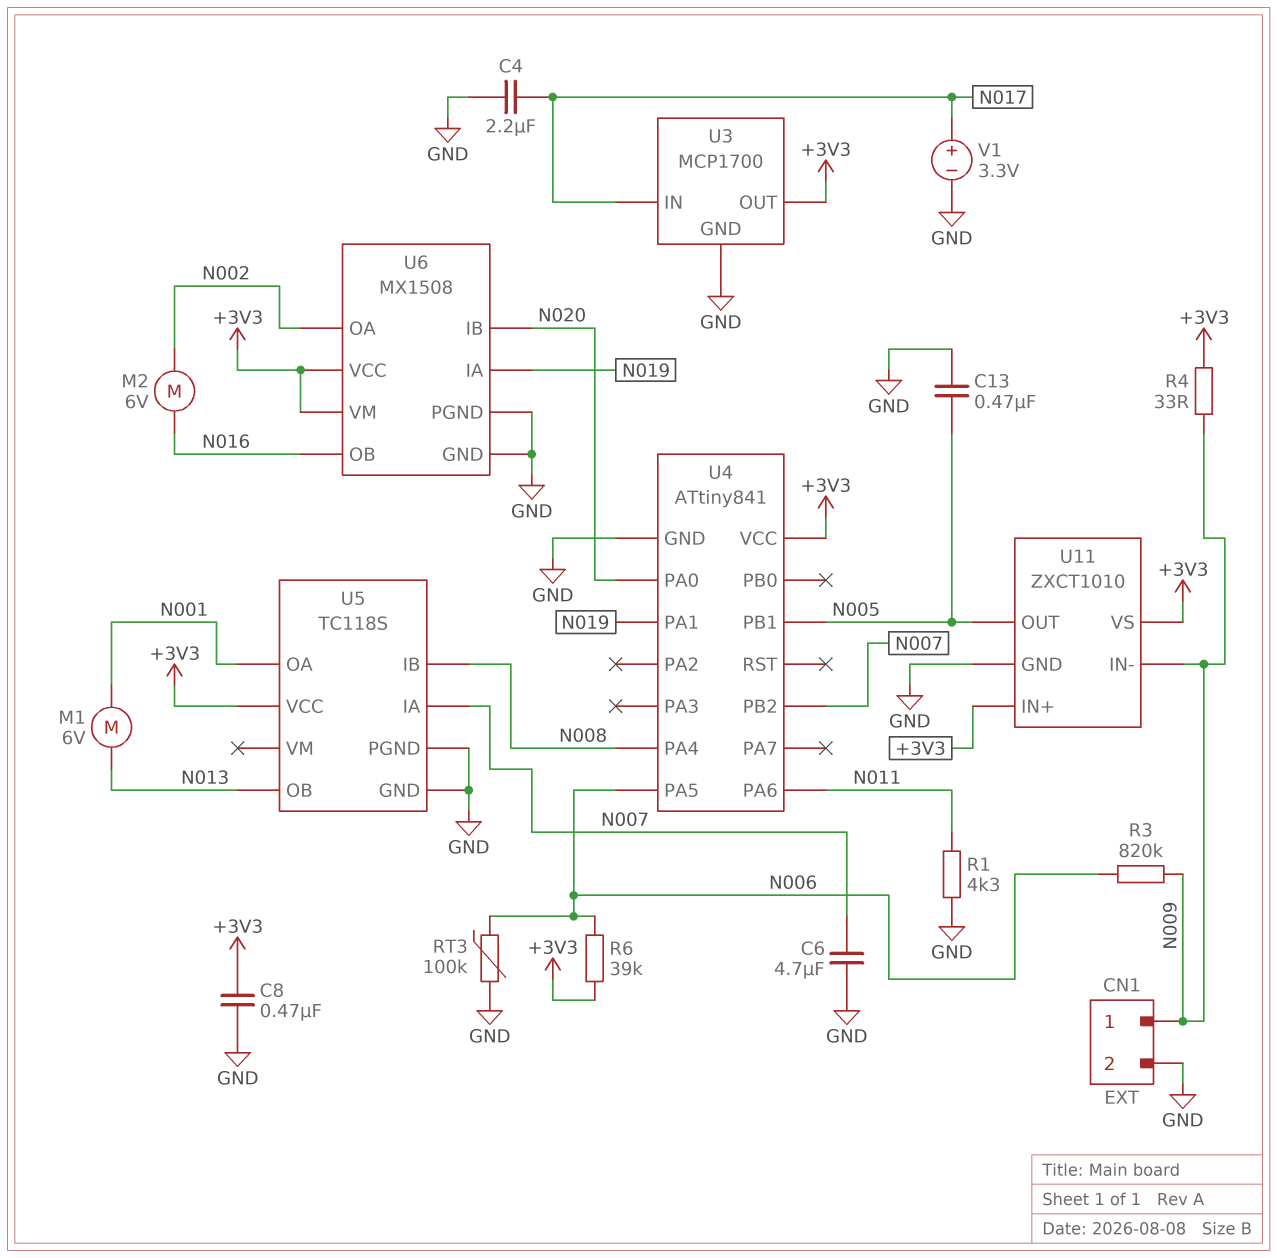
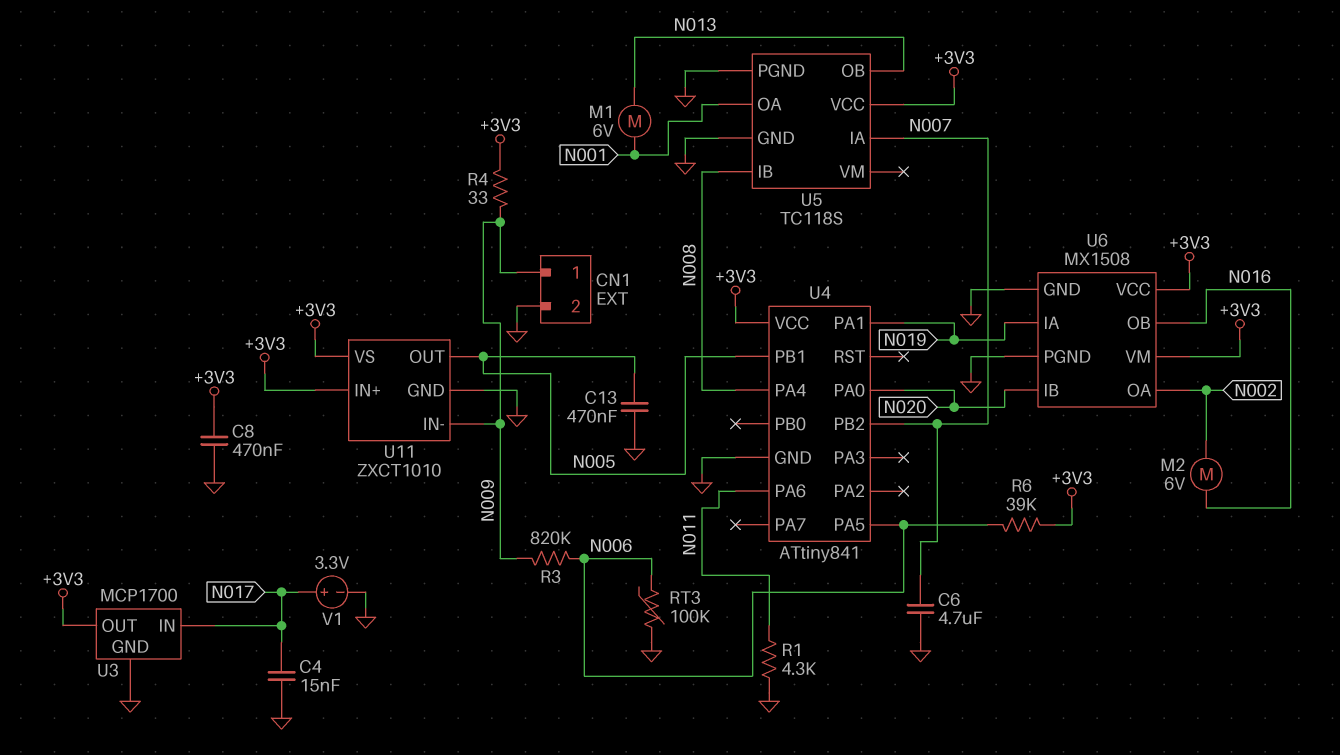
C4: 2.2uF (GND, N017) -> 15nF (GND, N017)

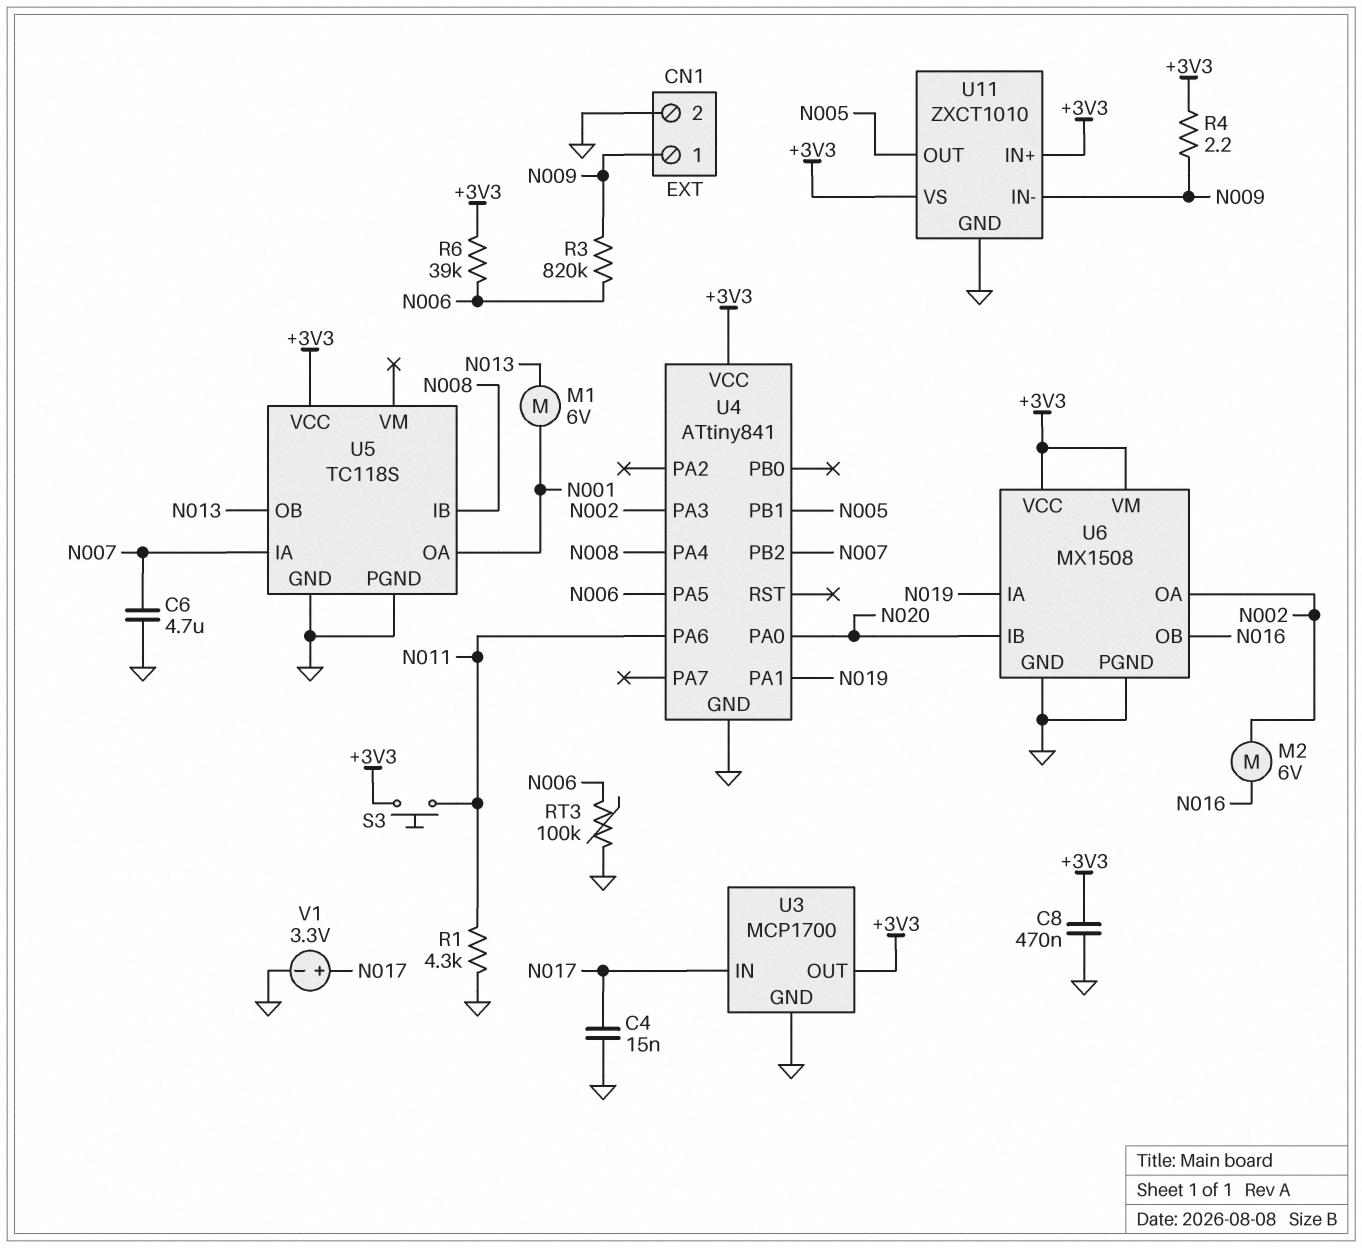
C13: 470nF (GND, N005) -> none
R4: 33 (+3V3, N009) -> 2.2 (+3V3, N009)
S3: none -> button (+3V3, N011)
U4 pin PA3: none -> N002

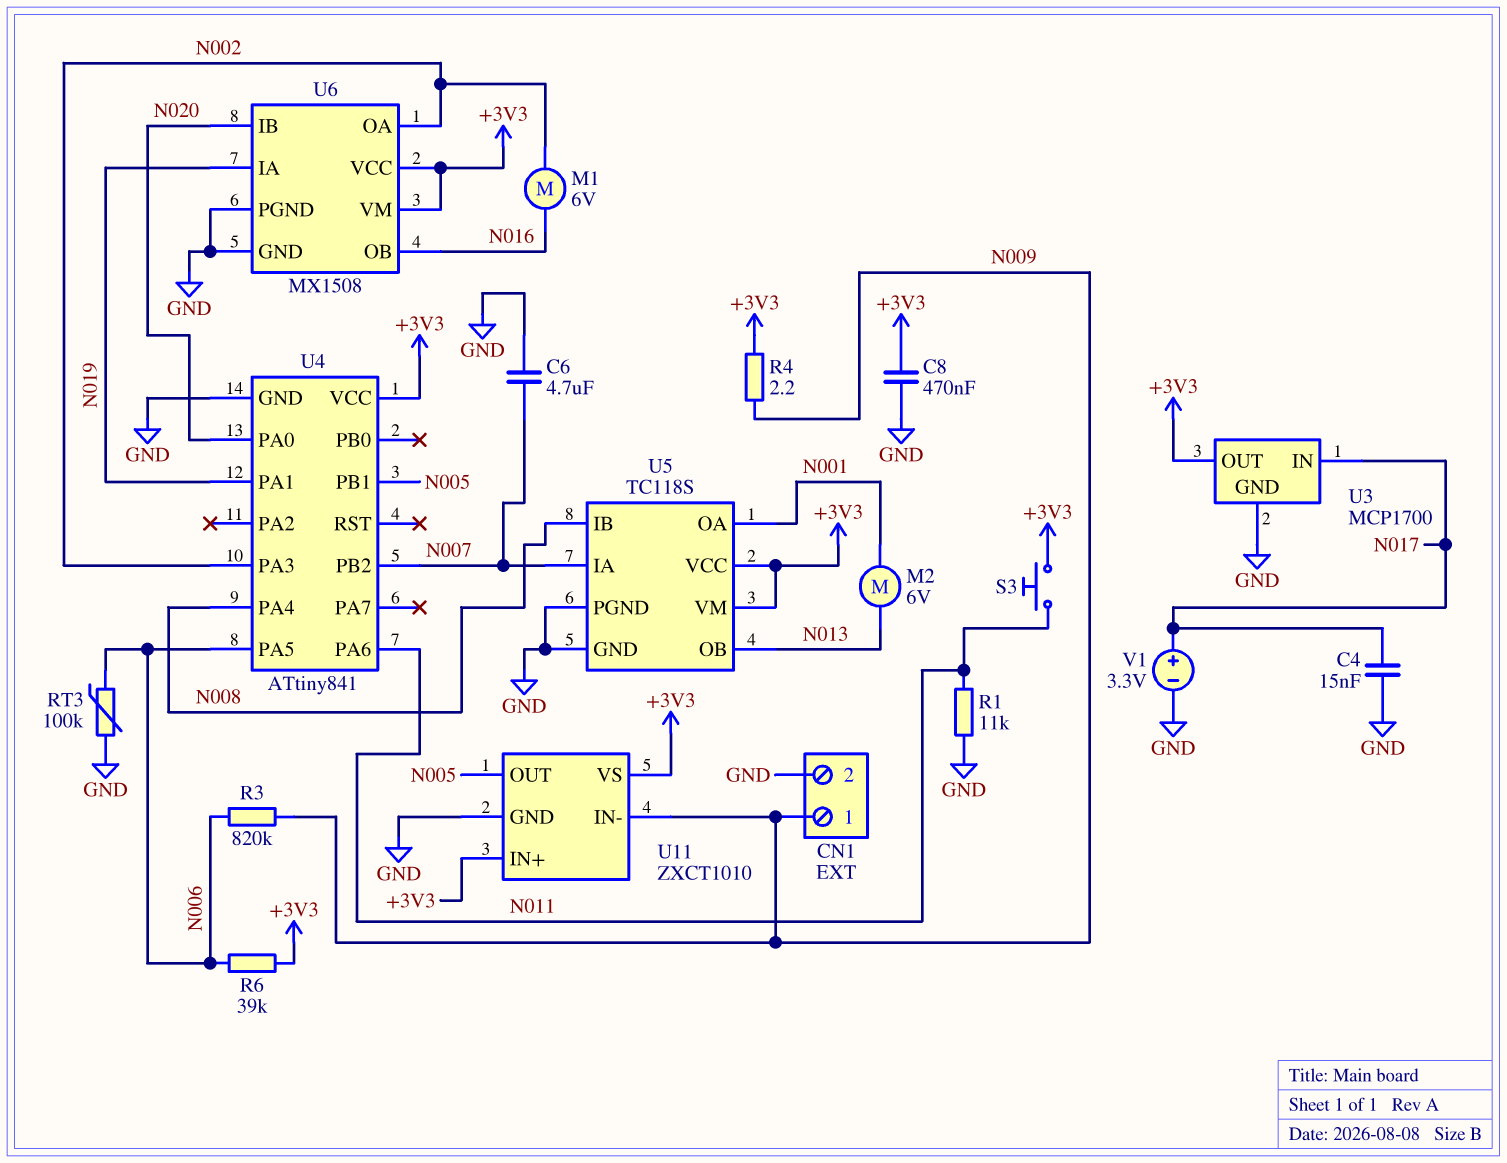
M1: motor 6V (N001, N013) -> motor 6V (N002, N016)
M2: motor 6V (N002, N016) -> motor 6V (N001, N013)
R1: 4.3k (GND, N011) -> 11k (GND, N011)
U5 pin VM: none -> +3V3

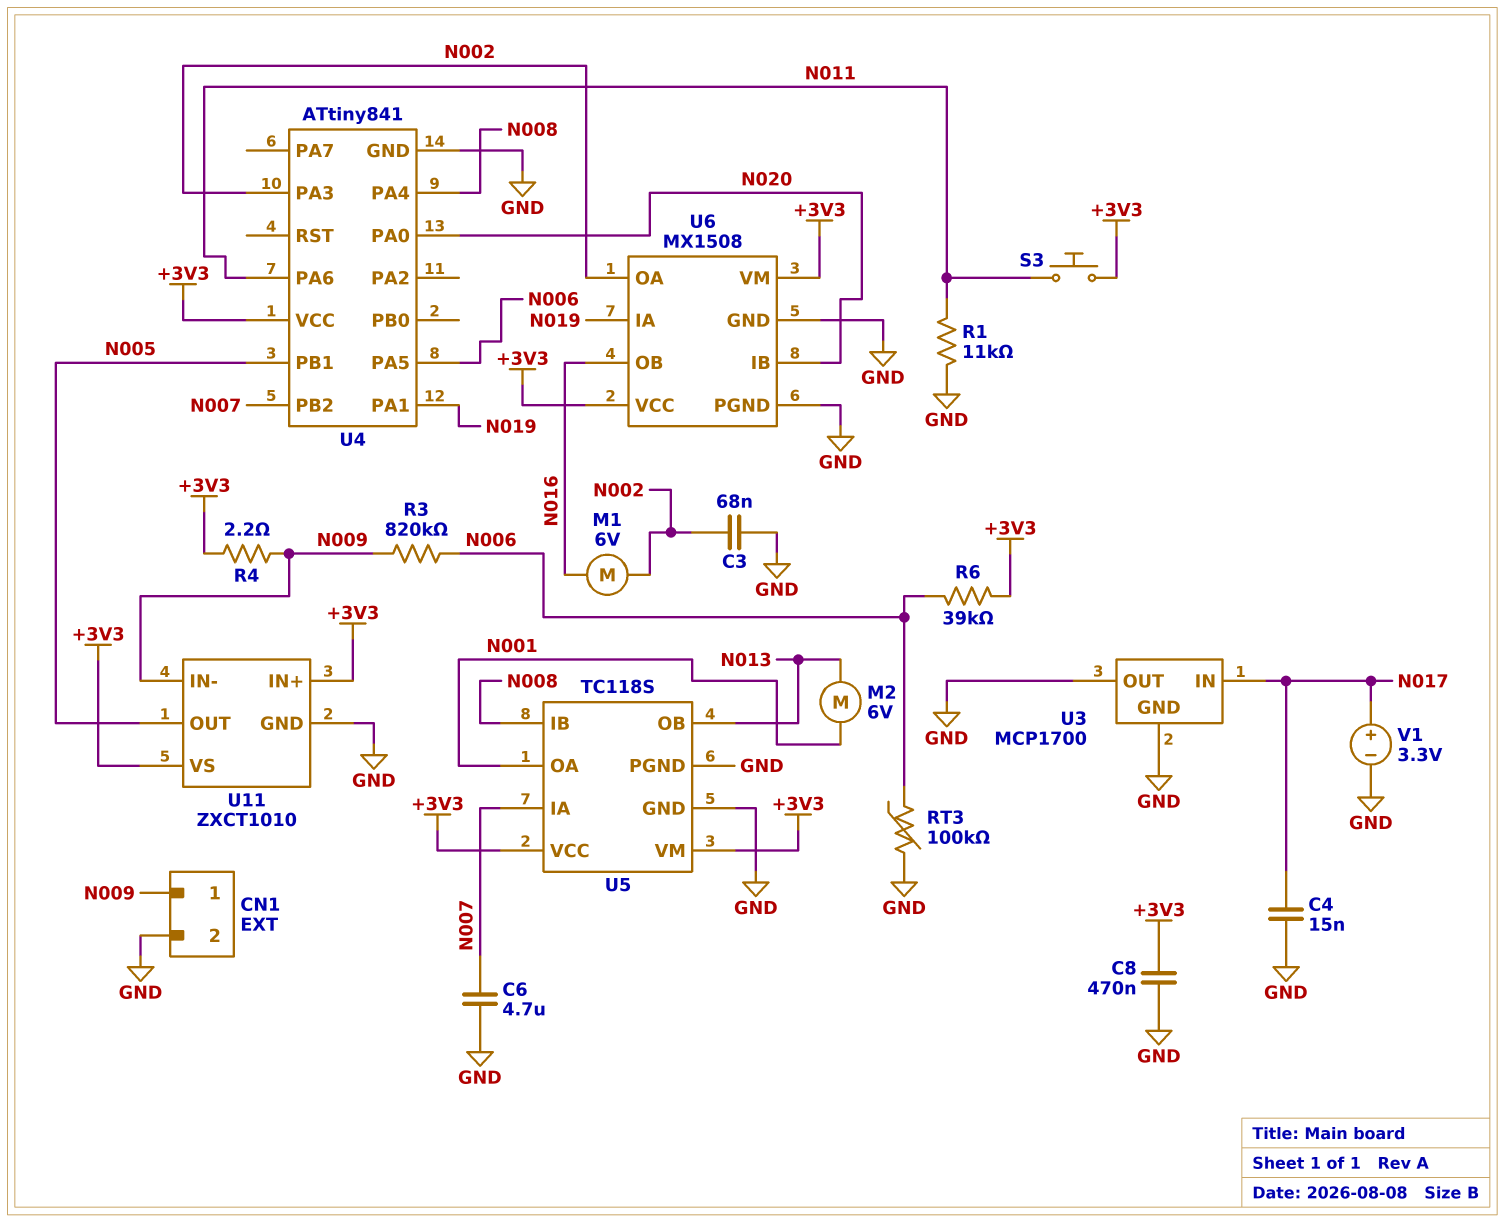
C3: none -> 68nF (GND, N002)
U3 pin OUT: +3V3 -> GND

